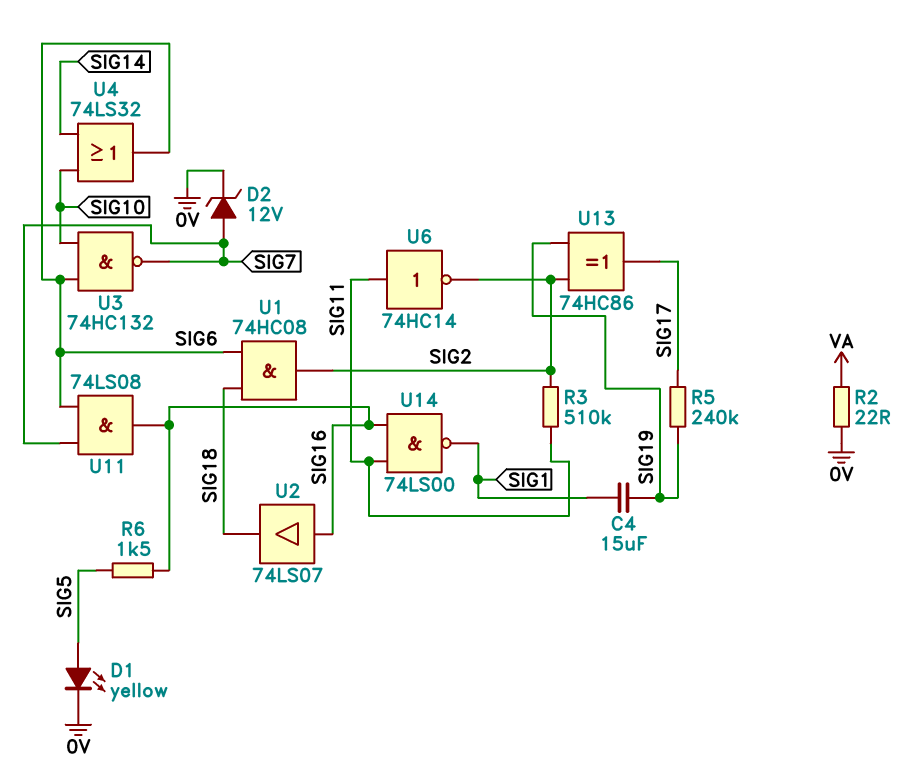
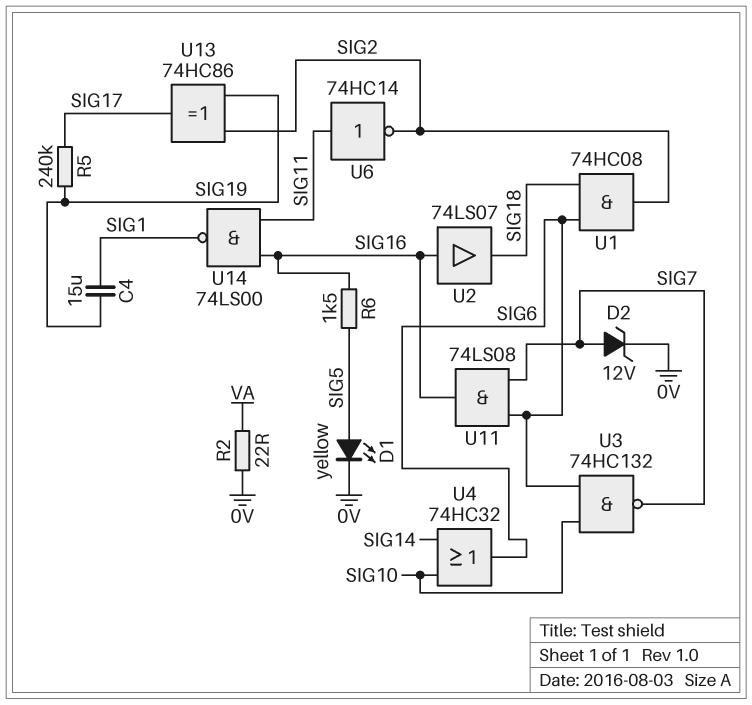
R3: 510k (SIG2, SIG11) -> none
U4: OR 74LS32 (in SIG10, in SIG14, out SIG6) -> OR 74HC32 (in SIG10, in SIG14, out SIG6)

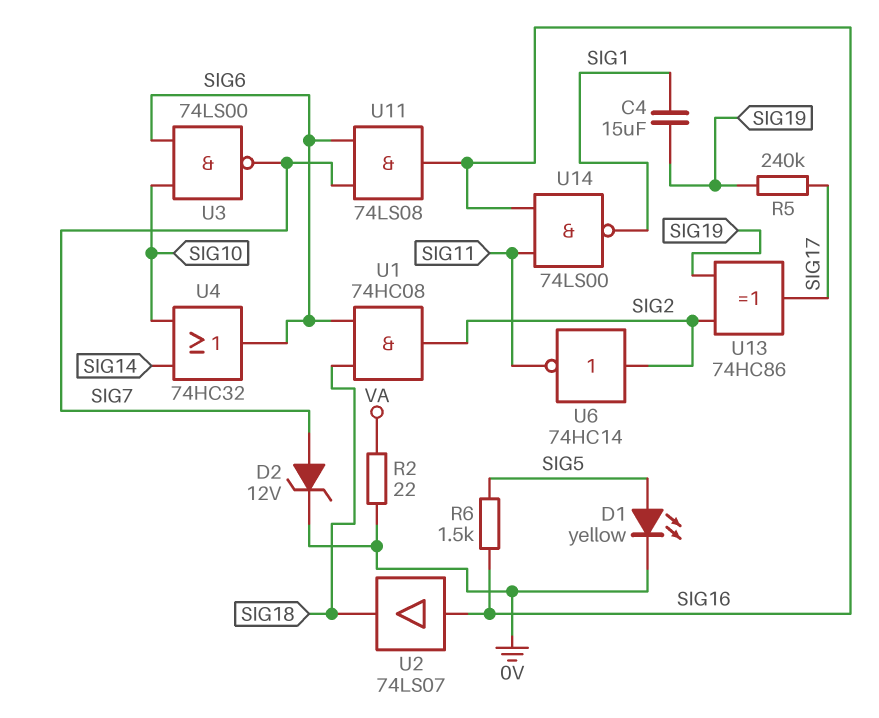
U3: NAND 74HC132 (in SIG6, in SIG10, out SIG7) -> NAND 74LS00 (in SIG6, in SIG10, out SIG7)
U6: NOT 74HC14 (in SIG11, out SIG2) -> NOT 74HC14 (in SIG2, out SIG11)

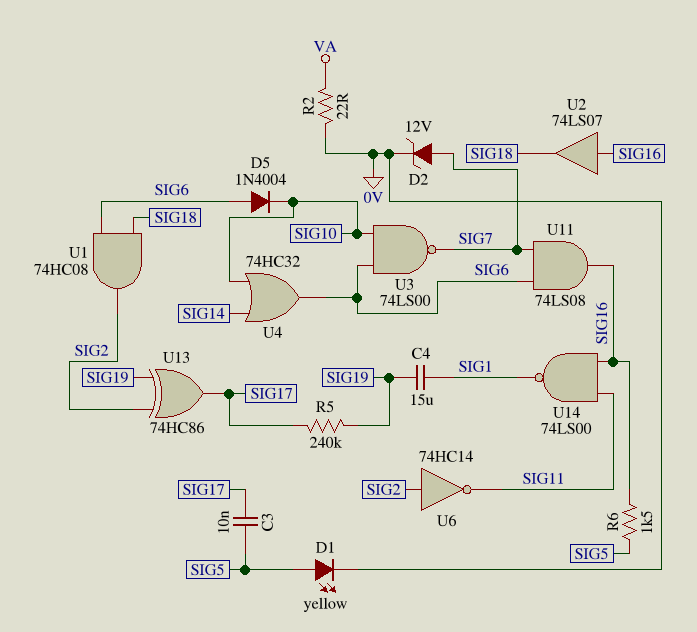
C3: none -> 10nF (SIG5, SIG17)
D5: none -> diode 1N4004 (A SIG6, K SIG10)

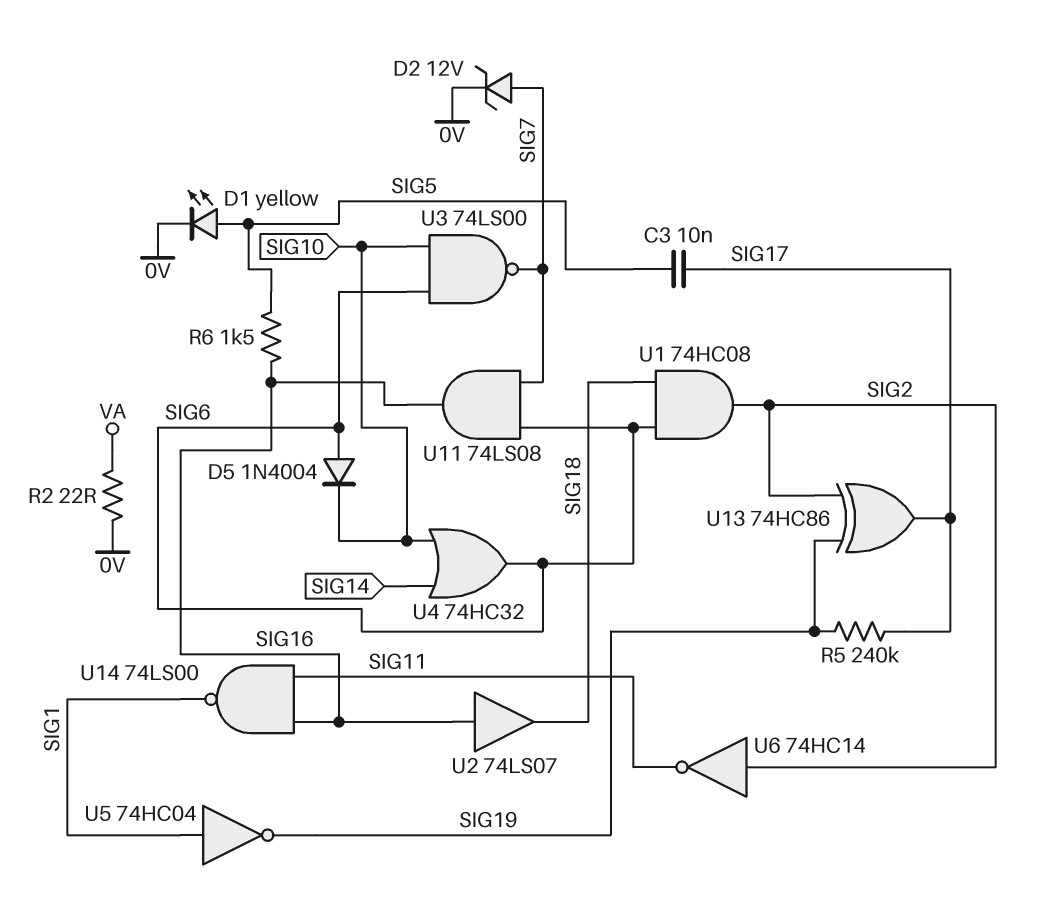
C4: 15uF (SIG1, SIG19) -> none
U5: none -> NOT 74HC04 (in SIG1, out SIG19)

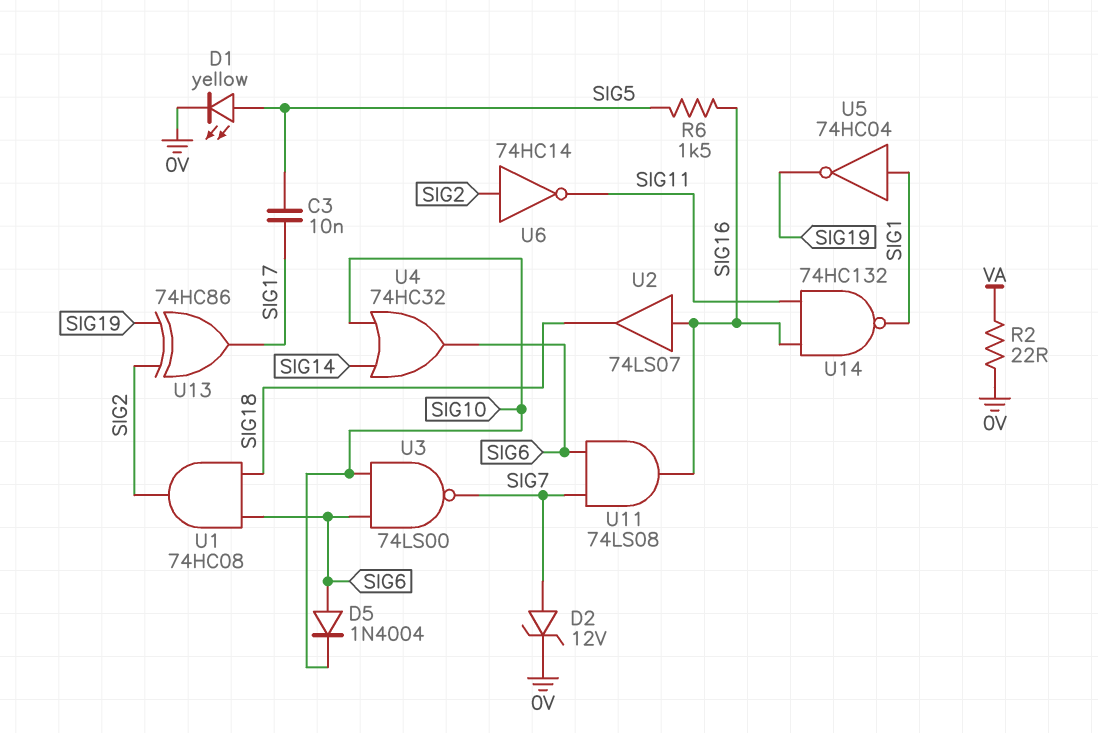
R5: 240k (SIG17, SIG19) -> none
U14: NAND 74LS00 (in SIG11, in SIG16, out SIG1) -> NAND 74HC132 (in SIG11, in SIG16, out SIG1)

